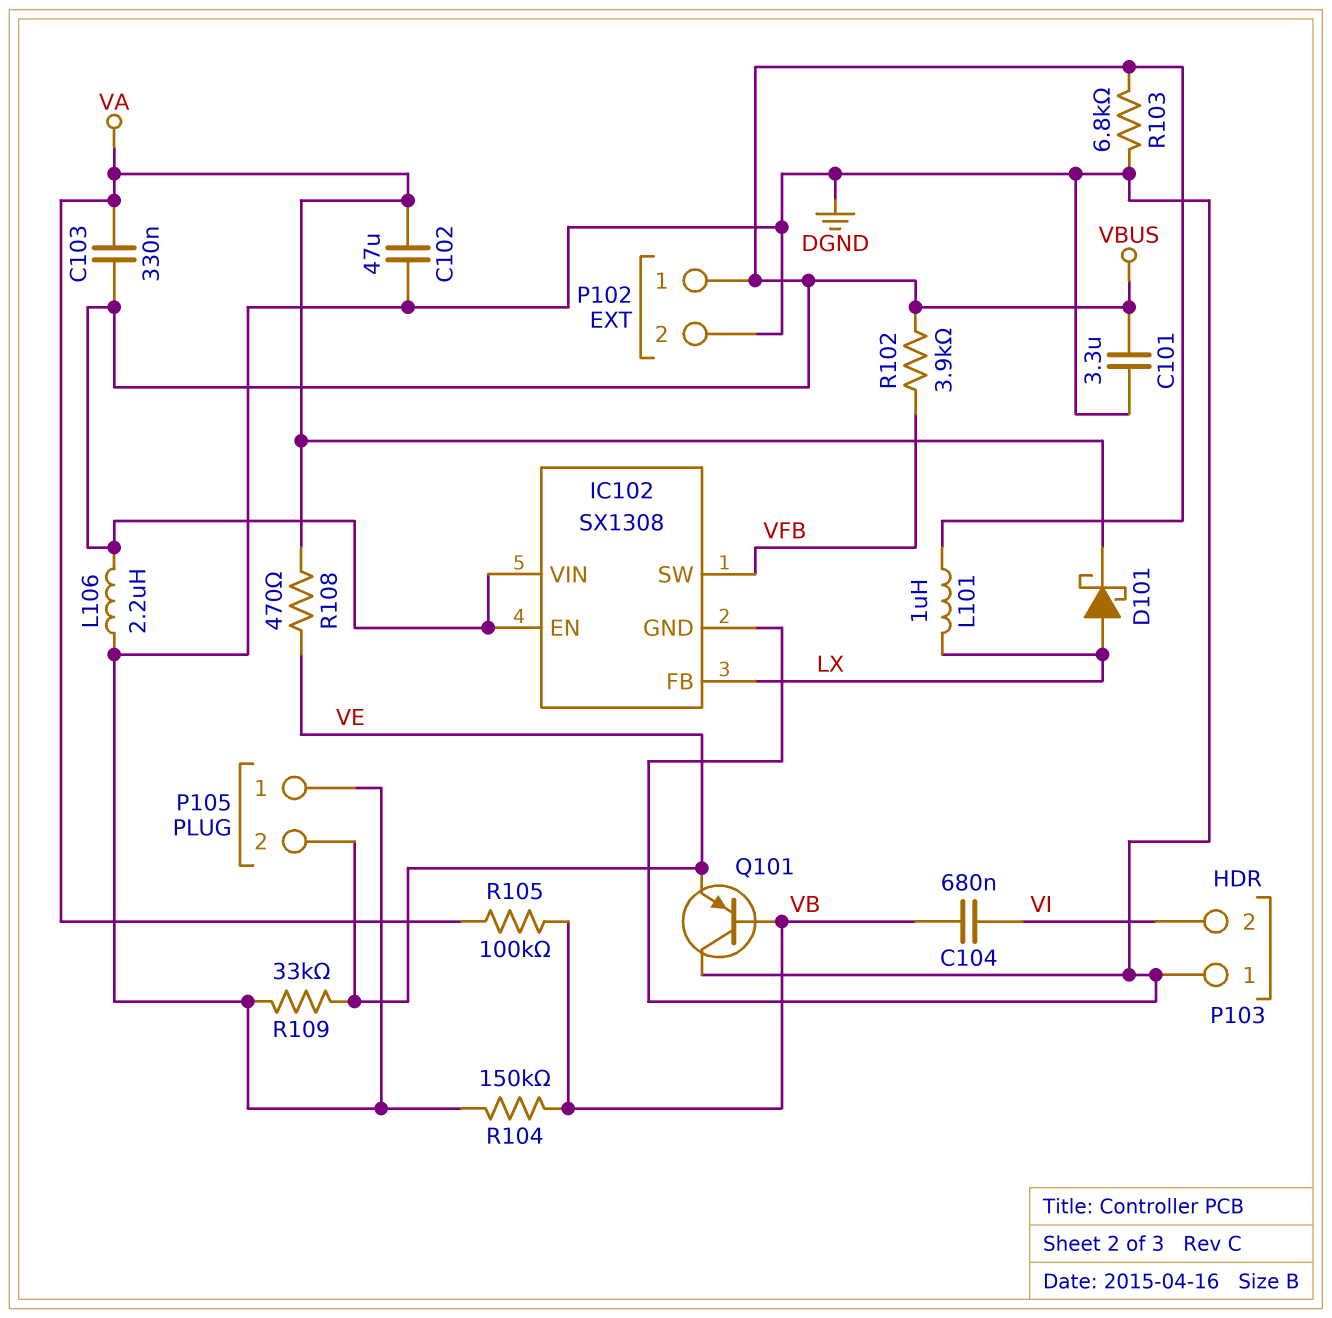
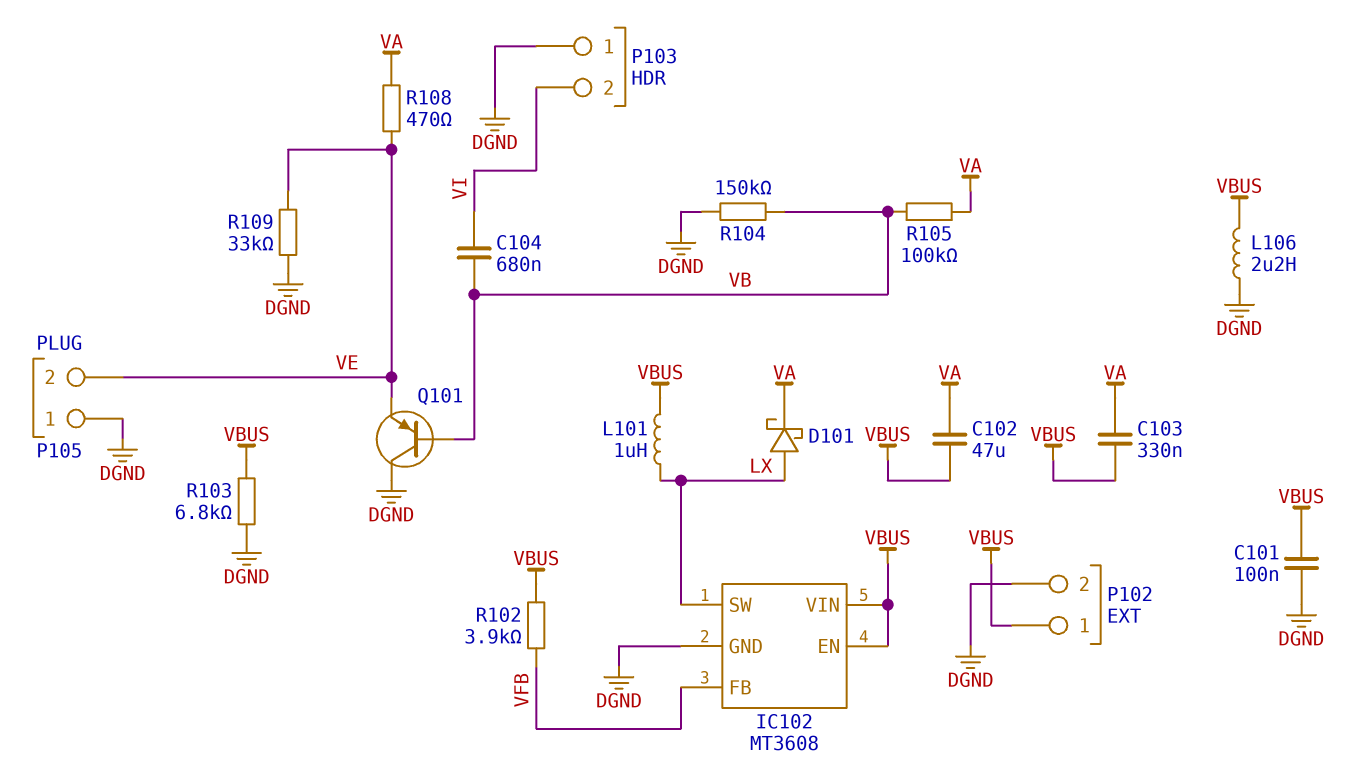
C101: 3.3uF (DGND, VBUS) -> 100nF (DGND, VBUS)
C102: 47uF (DGND, VA) -> 47uF (VA, VBUS)
IC102: SX1308 -> MT3608
IC102 pin FB: LX -> VFB
IC102 pin SW: VFB -> LX

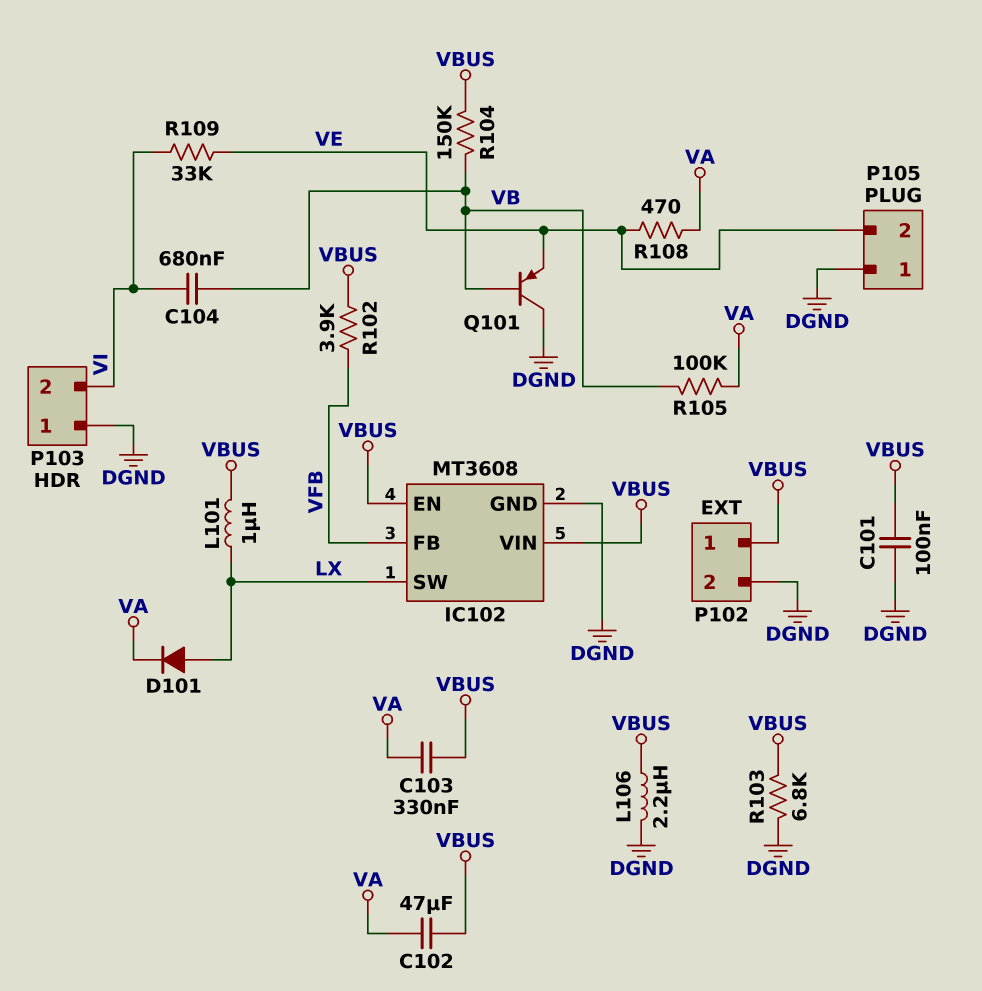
D101: schottky (A LX, K VA) -> diode (A LX, K VA)
R104: 150k (DGND, VB) -> 150k (VB, VBUS)
R109: 33k (DGND, VE) -> 33k (VE, VI)

